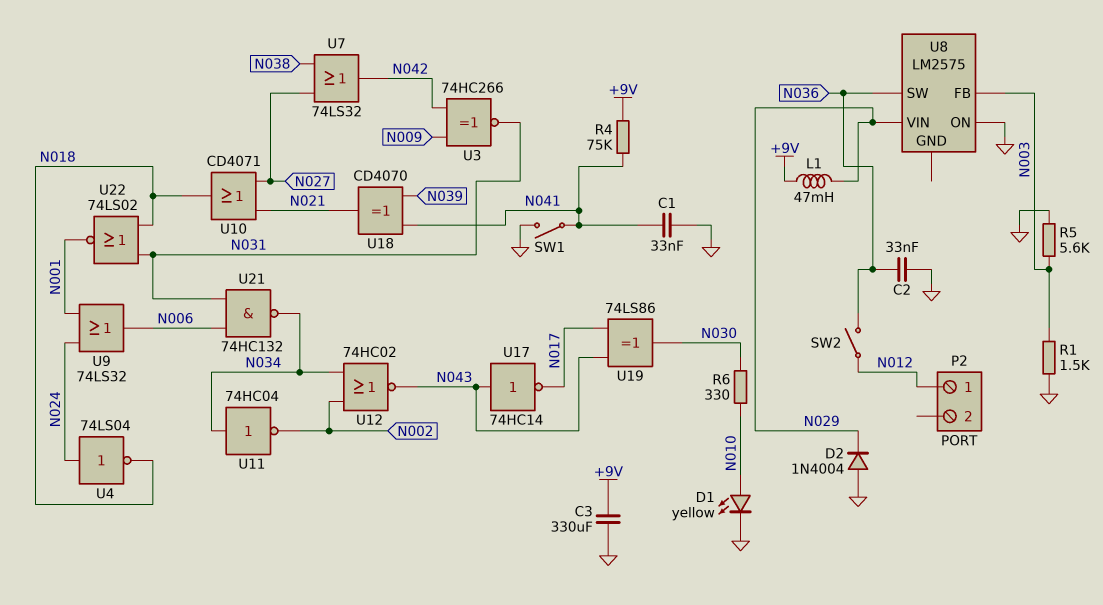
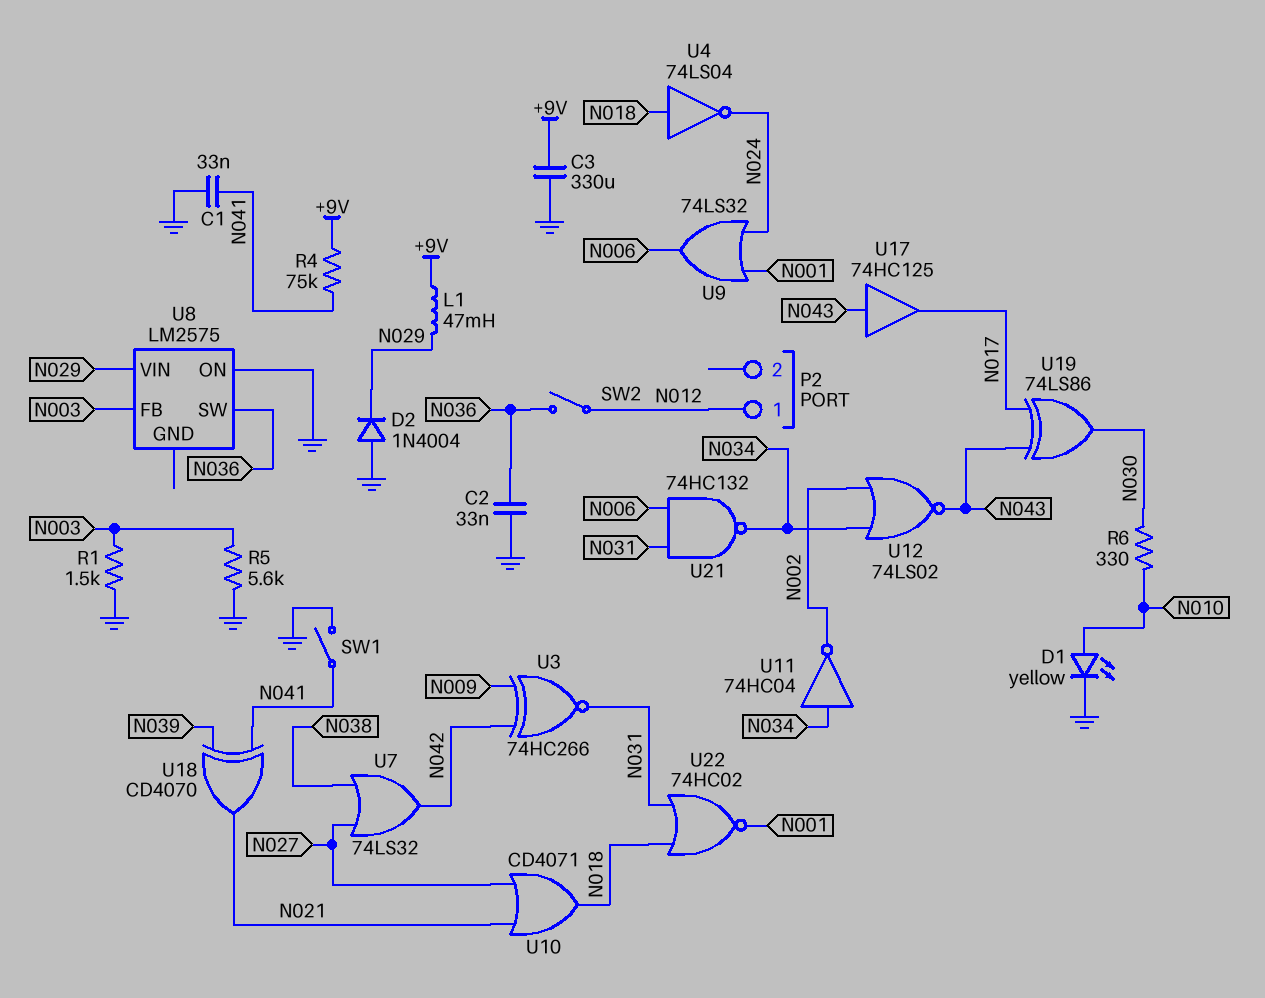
U4: NOT 74LS04 (in N024, out N018) -> NOT 74LS04 (in N018, out N024)
U12: NOR 74HC02 (in N002, in N034, out N043) -> NOR 74LS02 (in N002, in N034, out N043)
U17: NOT 74HC14 (in N043, out N017) -> buffer 74HC125 (in N043, out N017)
U22: NOR 74LS02 (in N018, in N031, out N001) -> NOR 74HC02 (in N018, in N031, out N001)

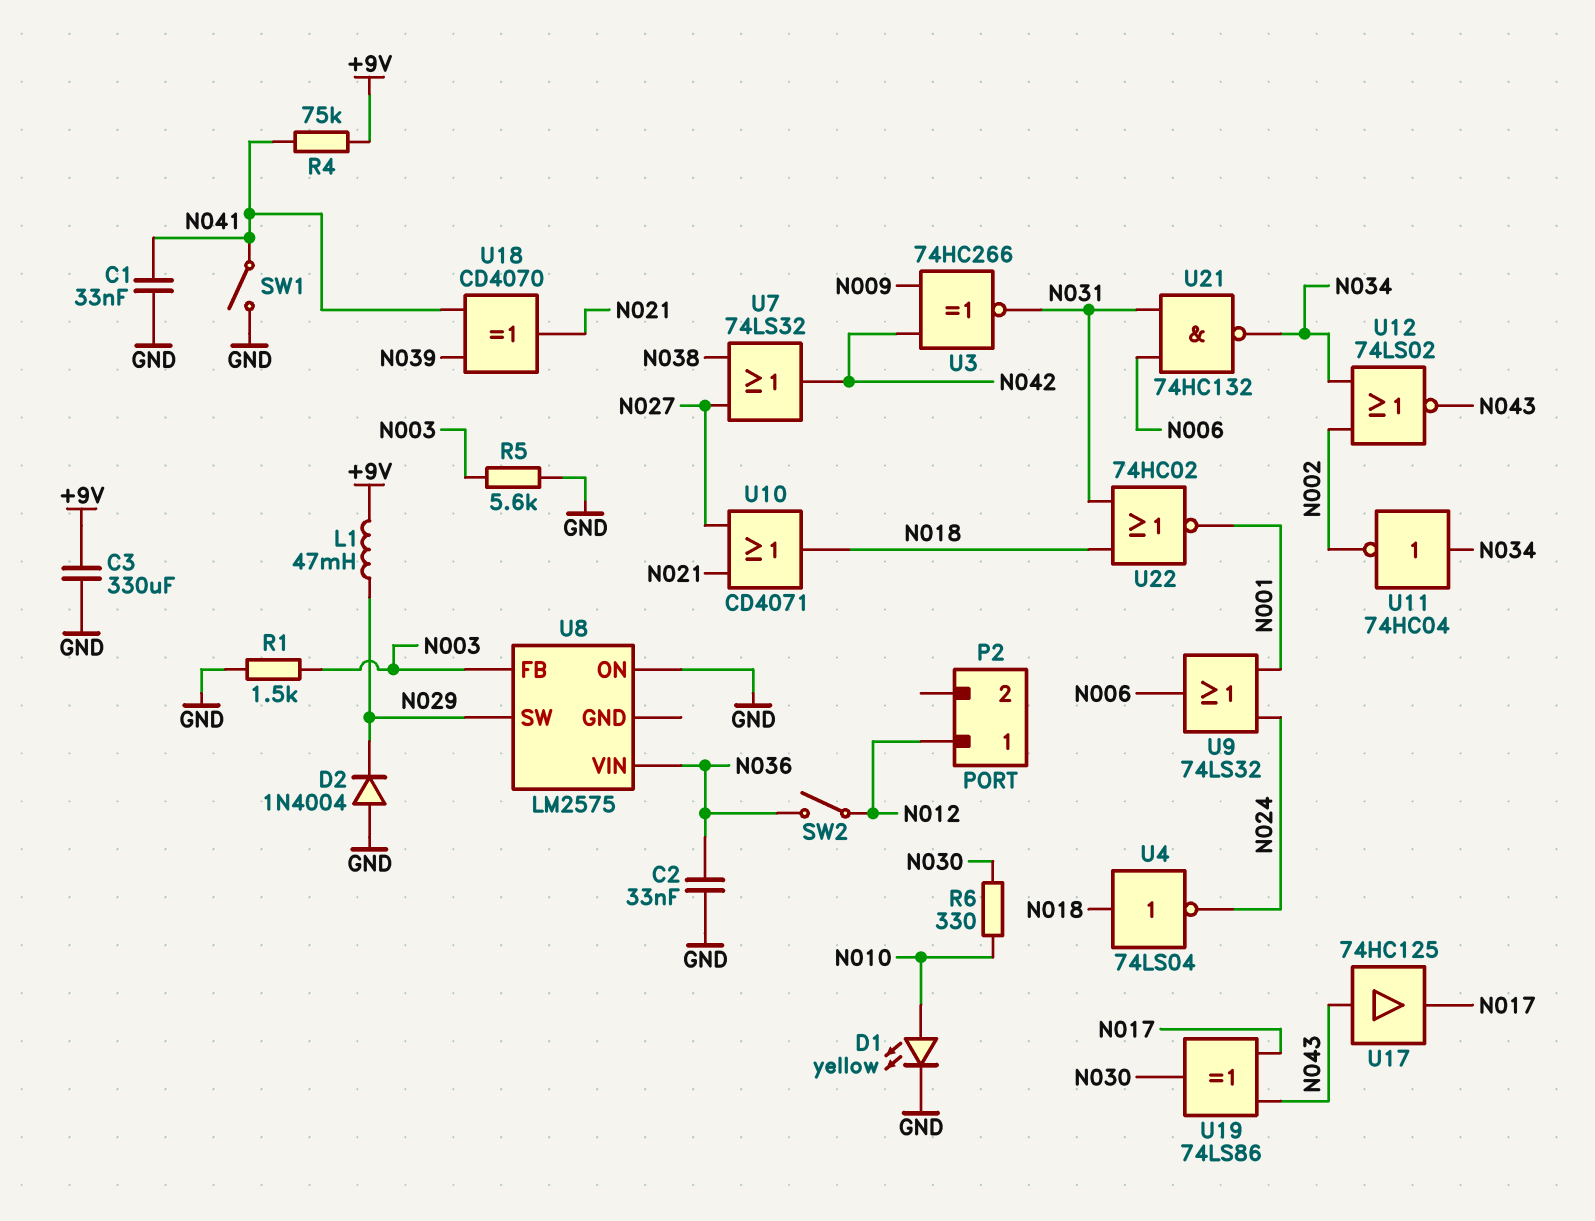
U8 pin SW: N036 -> N029
U8 pin VIN: N029 -> N036

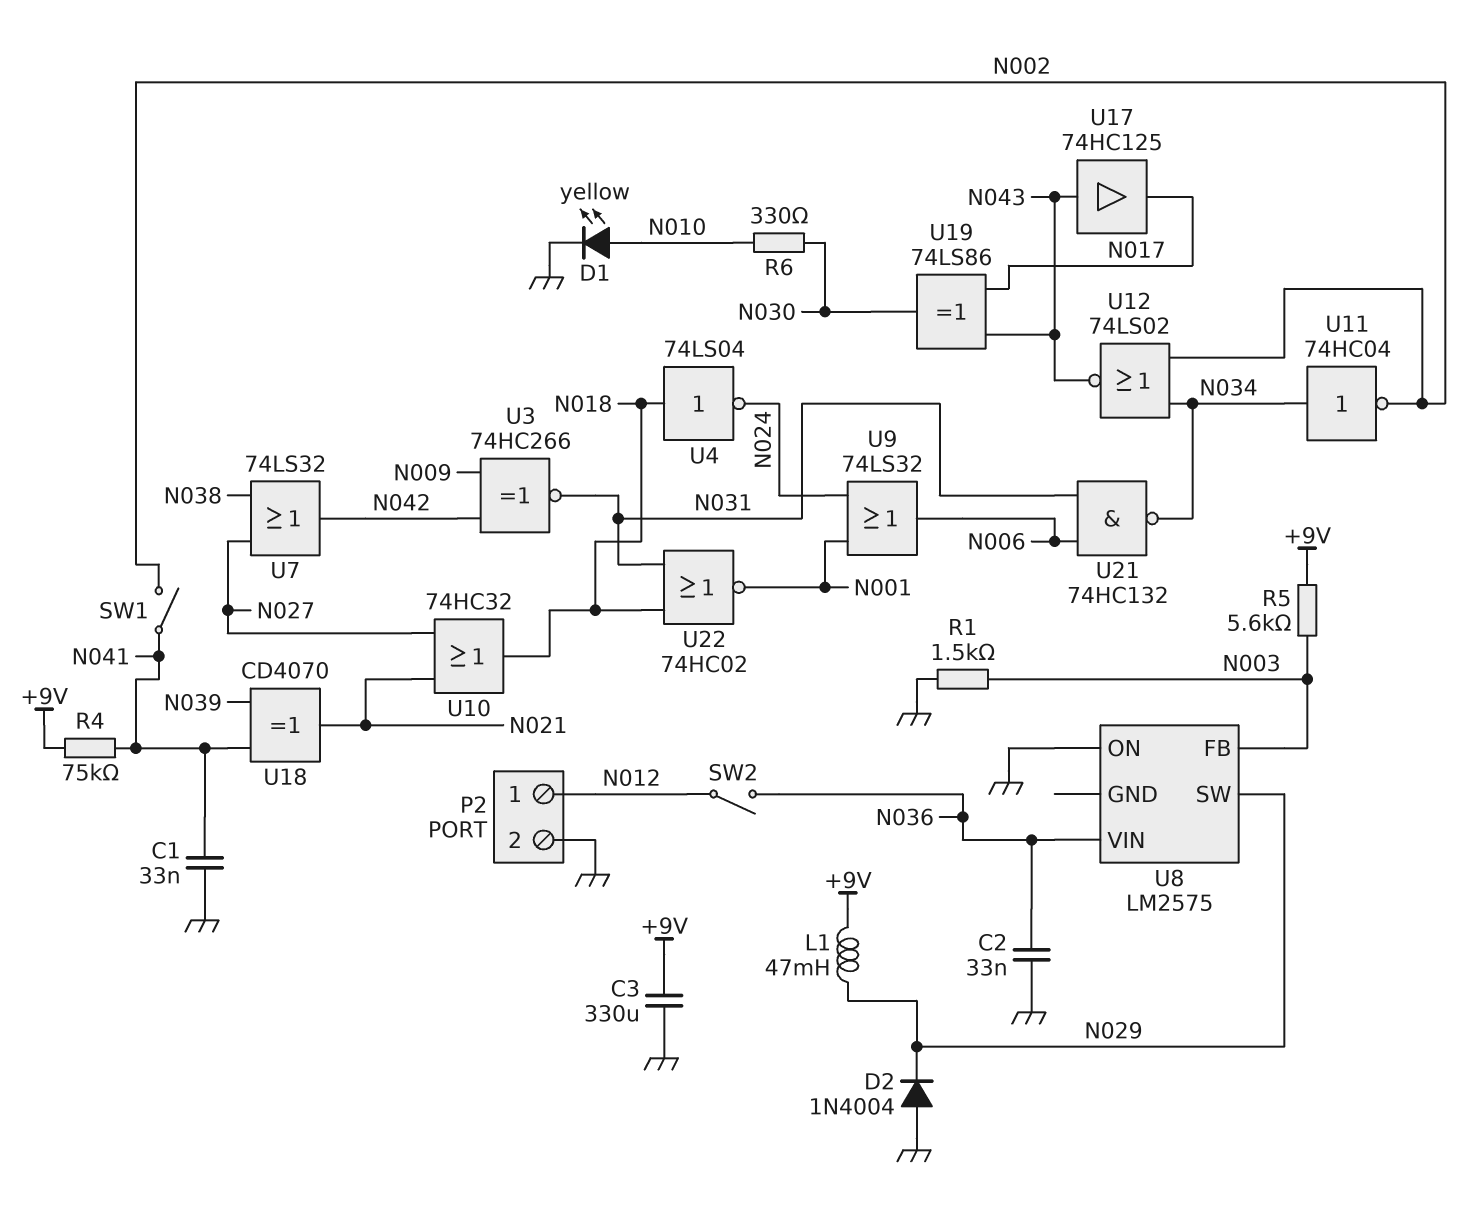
P2 pin 2: none -> GND
R5: 5.6k (GND, N003) -> 5.6k (+9V, N003)
SW1: switch (GND, N041) -> switch (N002, N041)
U10: OR CD4071 (in N021, in N027, out N018) -> OR 74HC32 (in N021, in N027, out N018)

